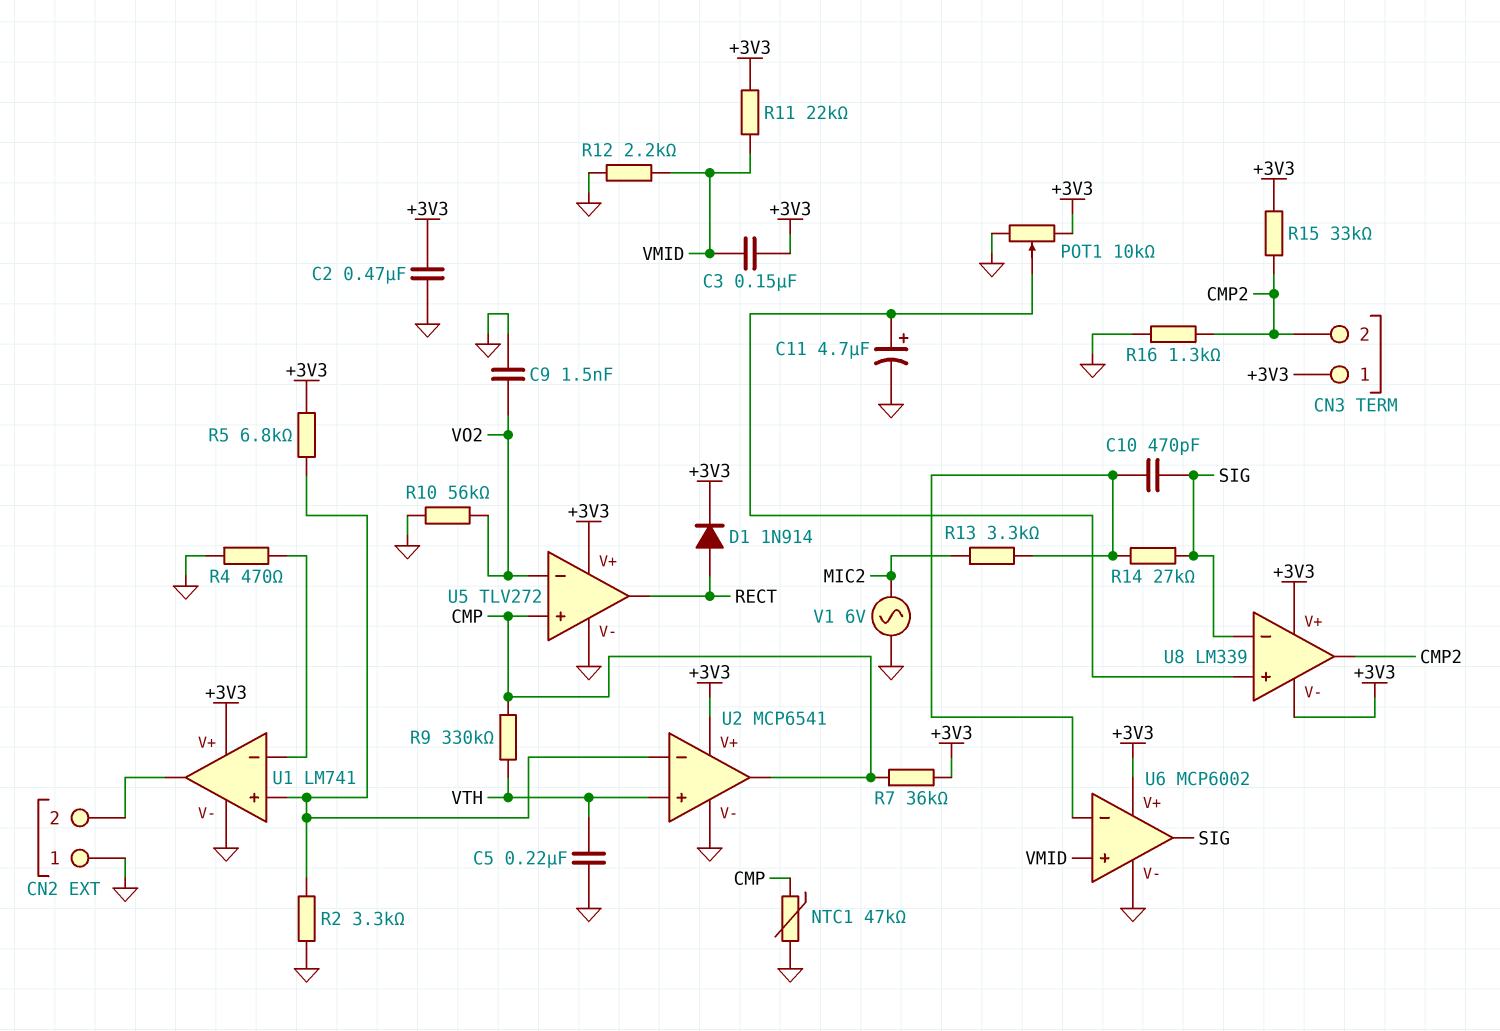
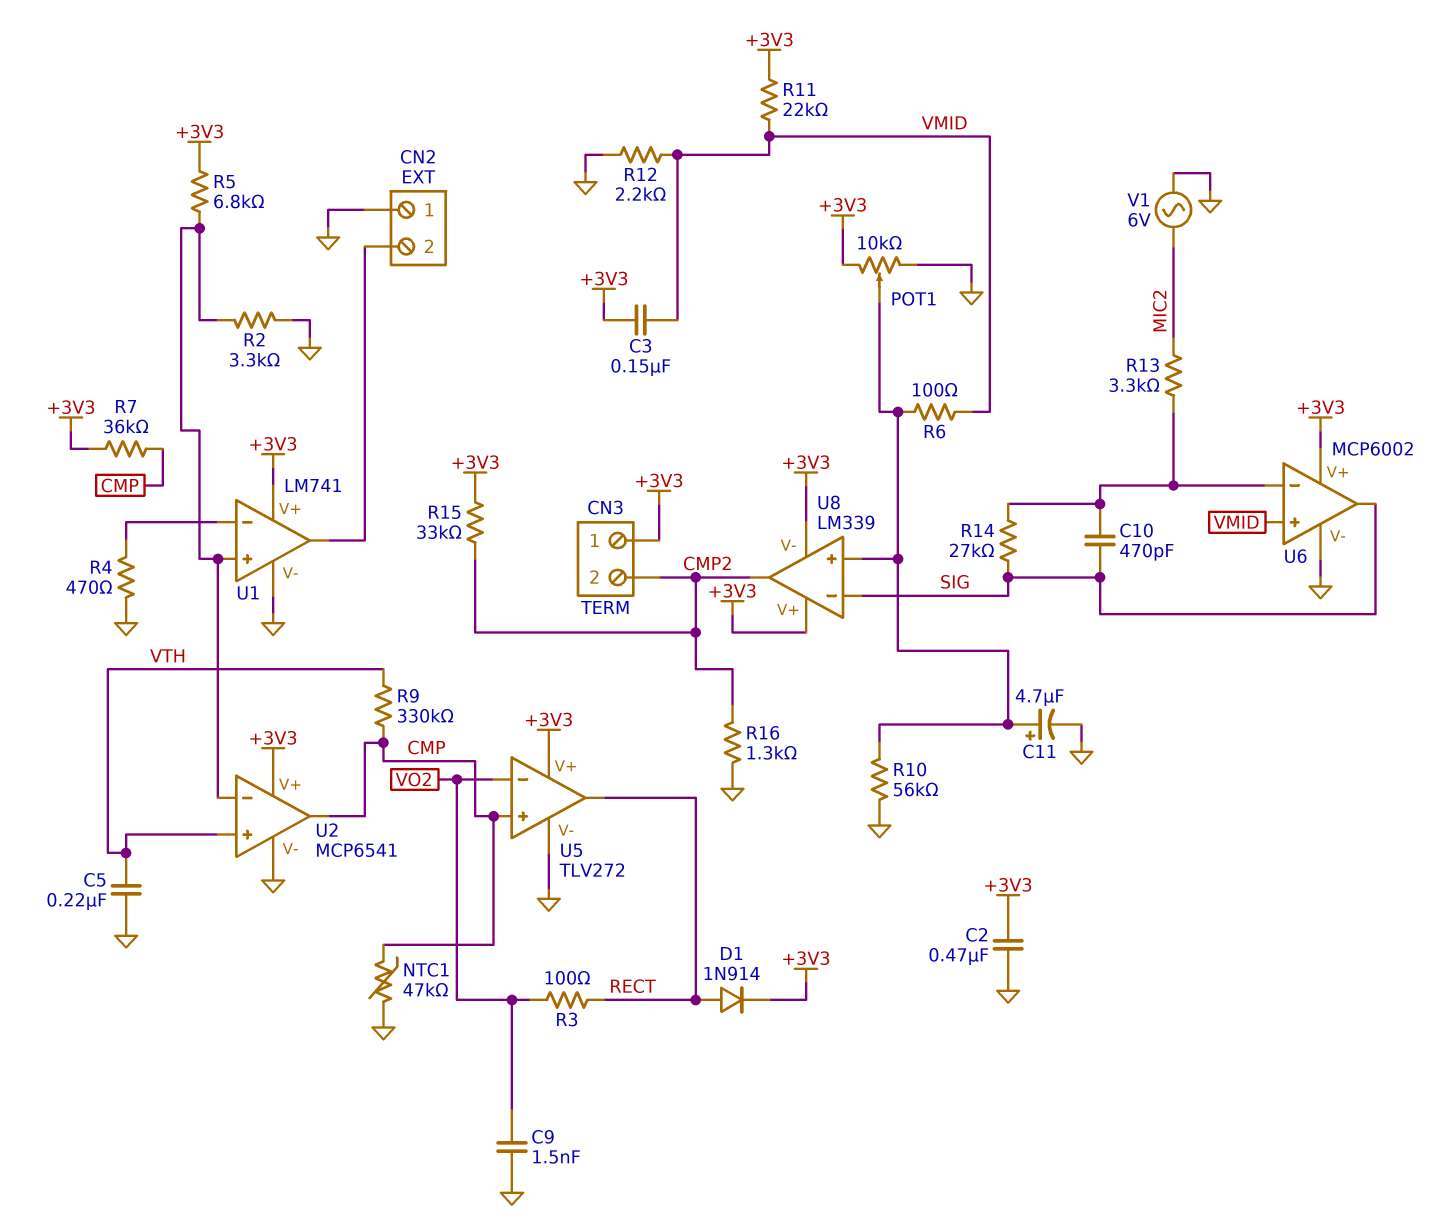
R3: none -> 100 (RECT, VO2)
R6: none -> 100 (U8/in+, VMID)
R10: 56k (GND, VO2) -> 56k (GND, U8/in+)

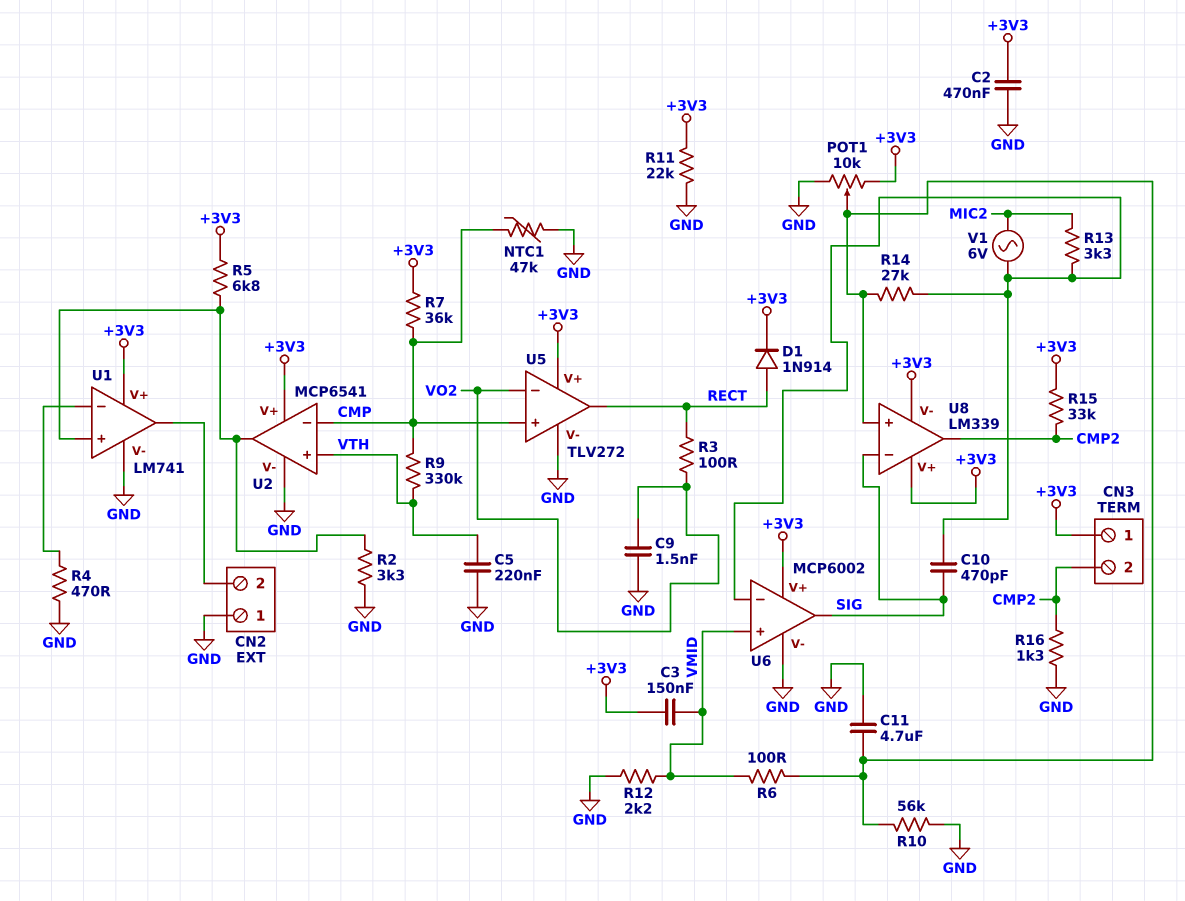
C11: 4.7uF (plus U8/in+, minus GND) -> 4.7uF (GND, U8/in+)
R11: 22k (+3V3, VMID) -> 22k (+3V3, GND)
R14: 27k (SIG, U6/in-) -> 27k (U6/in-, U8/in+)
U2 pin in-: U1/in+ -> CMP
U2 pin out: CMP -> U1/in+
V1: AC 6V (GND, MIC2) -> AC 6V (MIC2, U6/in-)

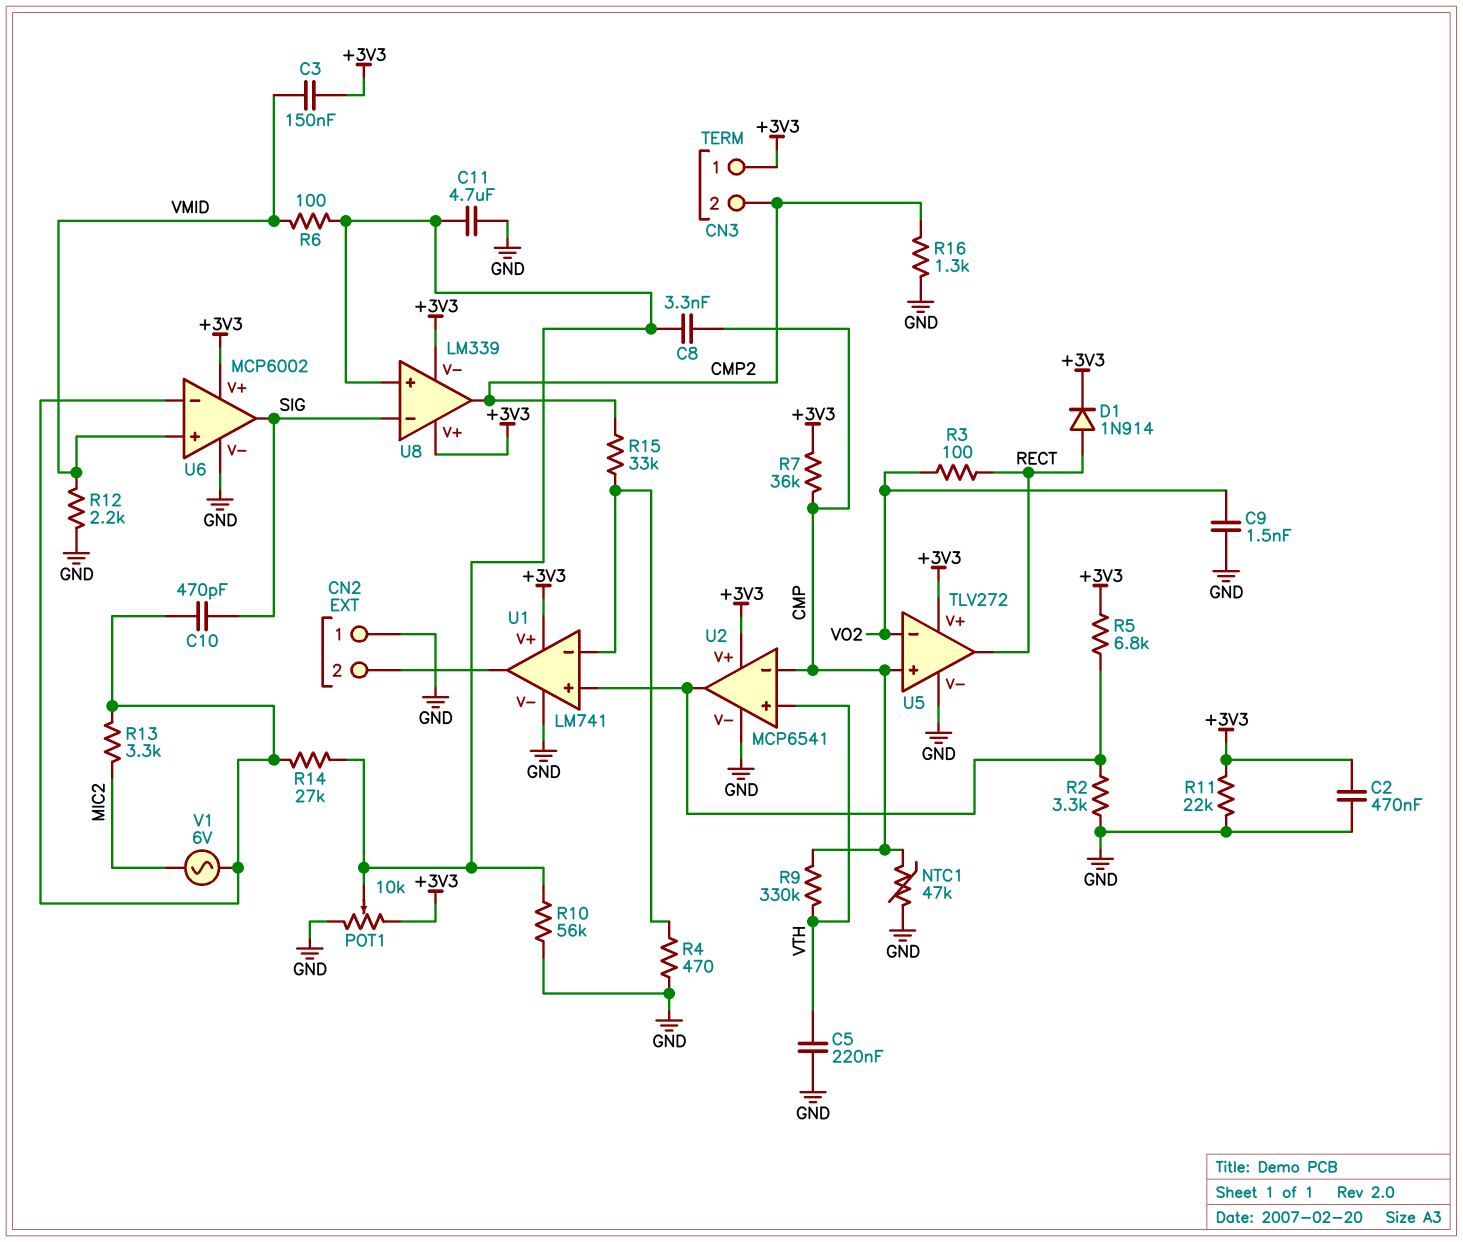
C8: none -> 3.3nF (CMP, U8/in+)
R15: 33k (+3V3, CMP2) -> 33k (CMP2, U1/in-)

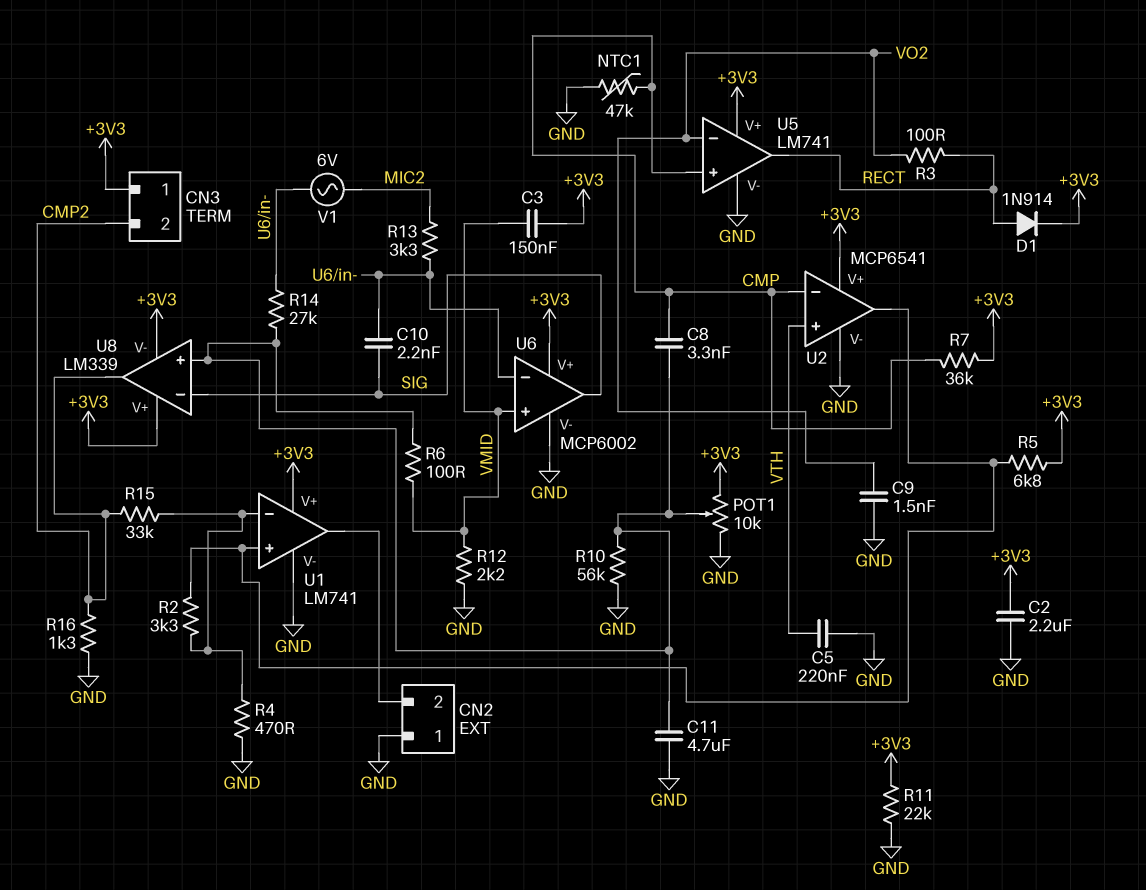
C2: 470nF (+3V3, GND) -> 2.2uF (+3V3, GND)
C10: 470pF (SIG, U6/in-) -> 2.2nF (SIG, U6/in-)
R2: 3.3k (GND, U1/in+) -> 3.3k (U1/in+, U1/in-)
R9: 330k (CMP, VTH) -> none
U5: TLV272 -> LM741

